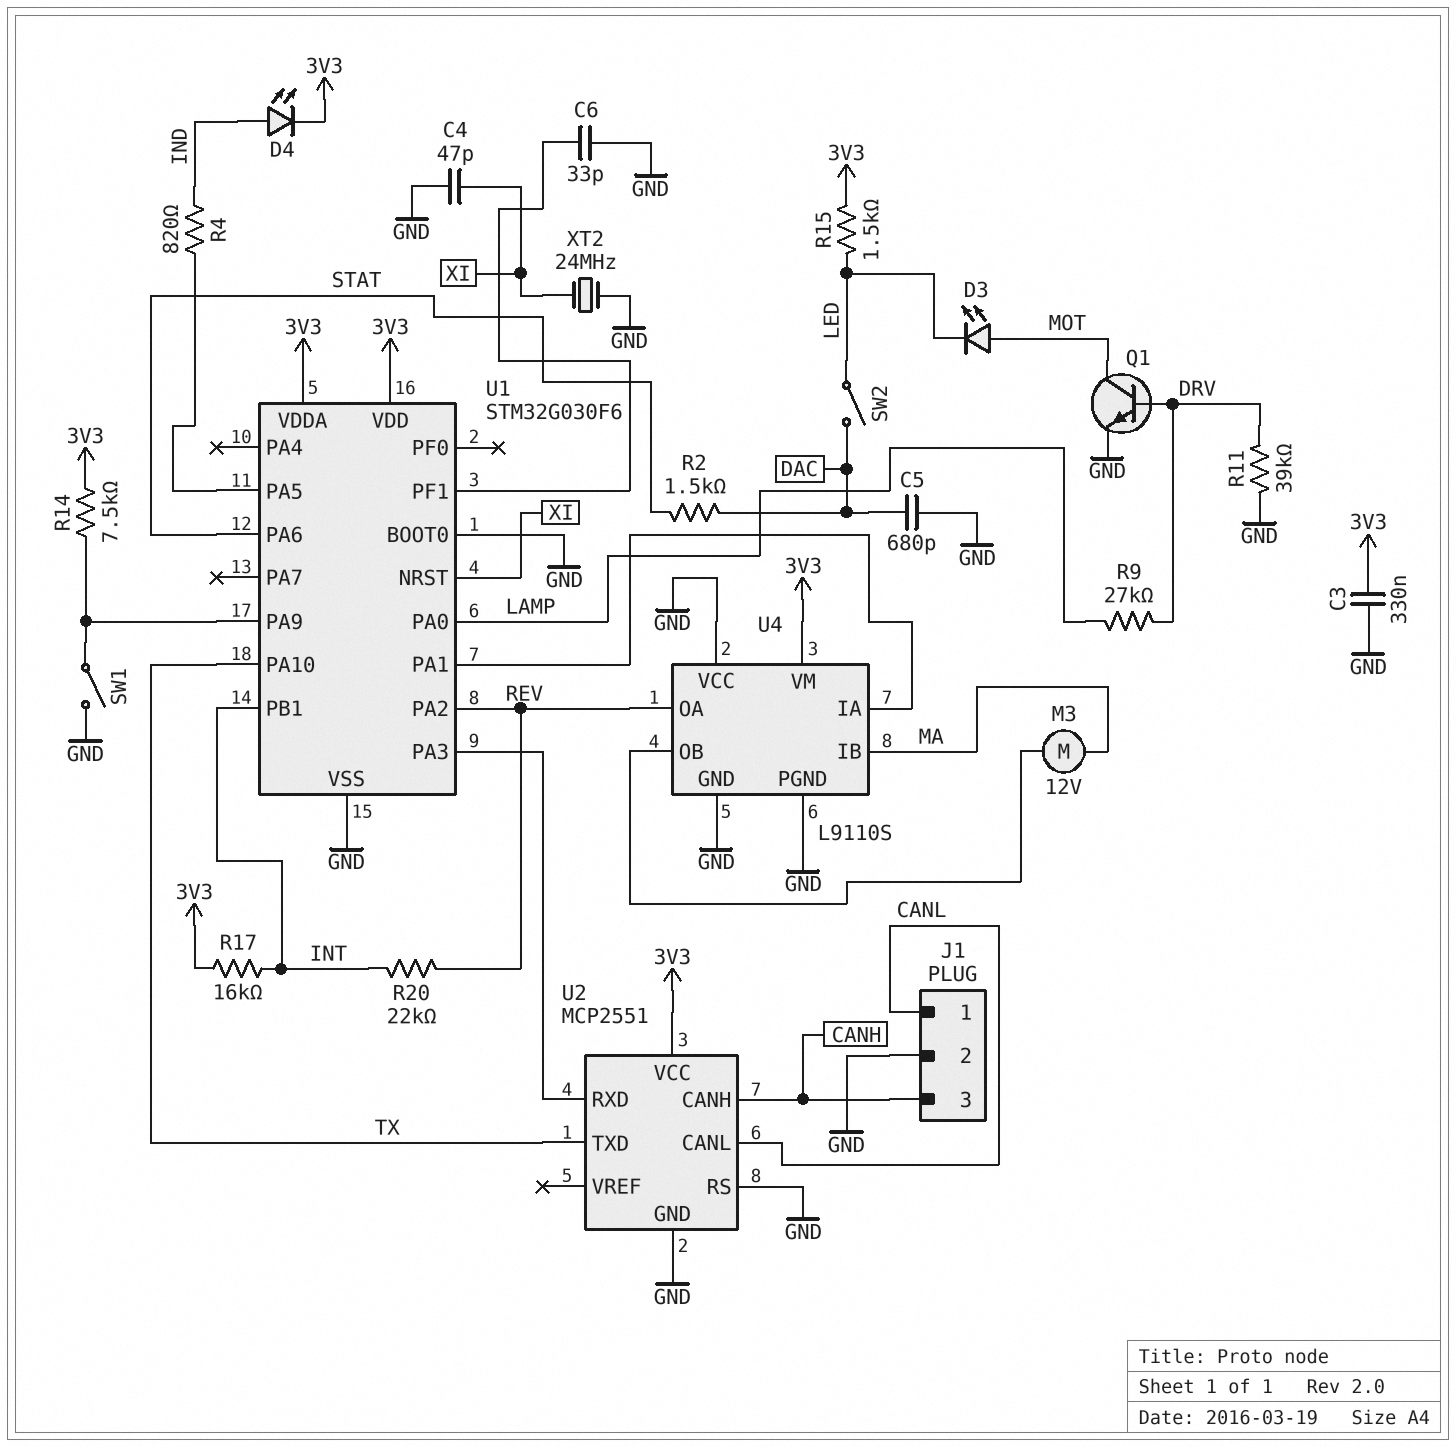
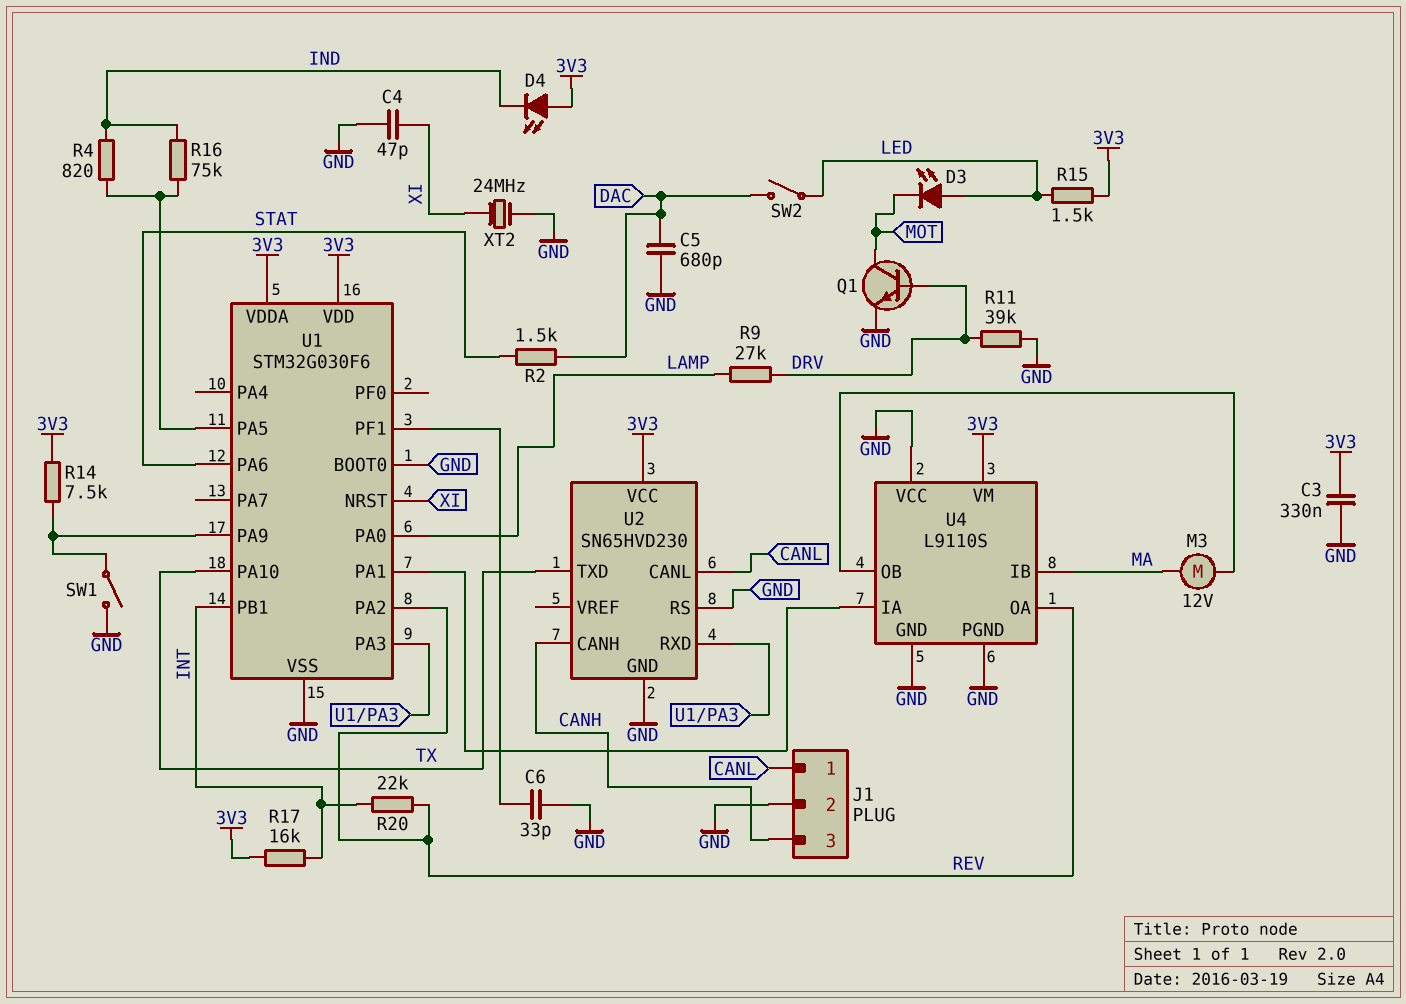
D3: LED (A MOT, K LED) -> LED (A LED, K MOT)
D4: LED (A IND, K 3V3) -> LED (A 3V3, K IND)
R16: none -> 75k (IND, U1/PA5)
U2: MCP2551 -> SN65HVD230

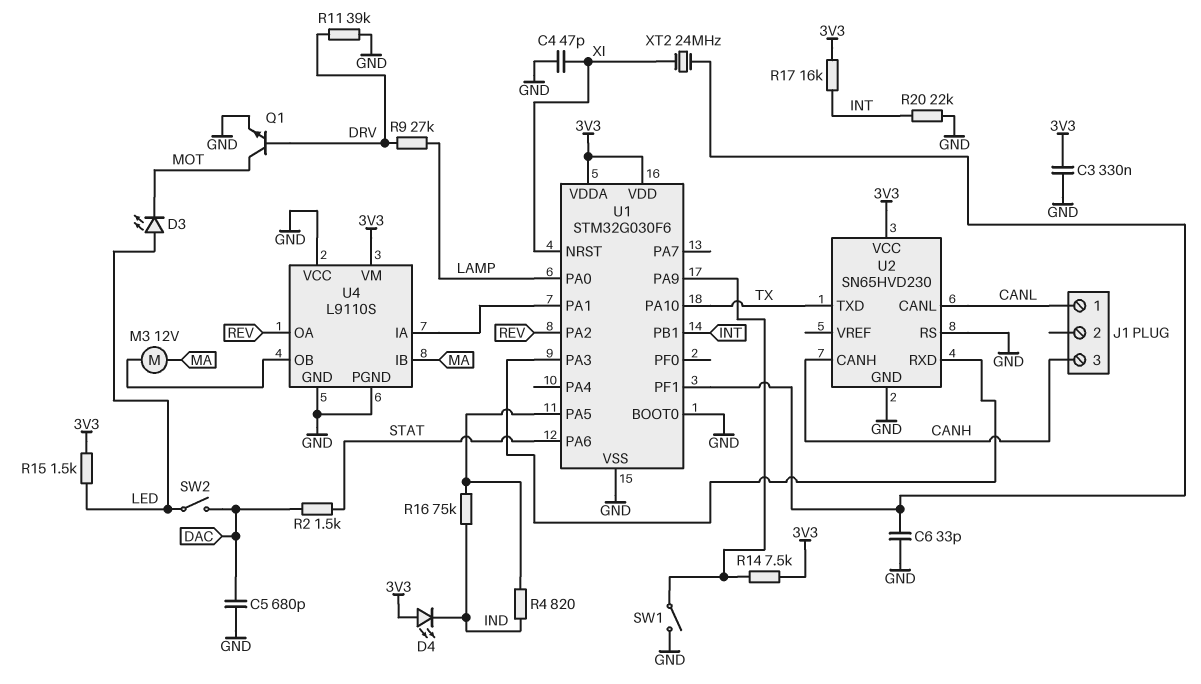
J1 pin 2: GND -> none
R20: 22k (INT, REV) -> 22k (GND, INT)
XT2: 24MHz (GND, XI) -> 24MHz (U1/PF1, XI)

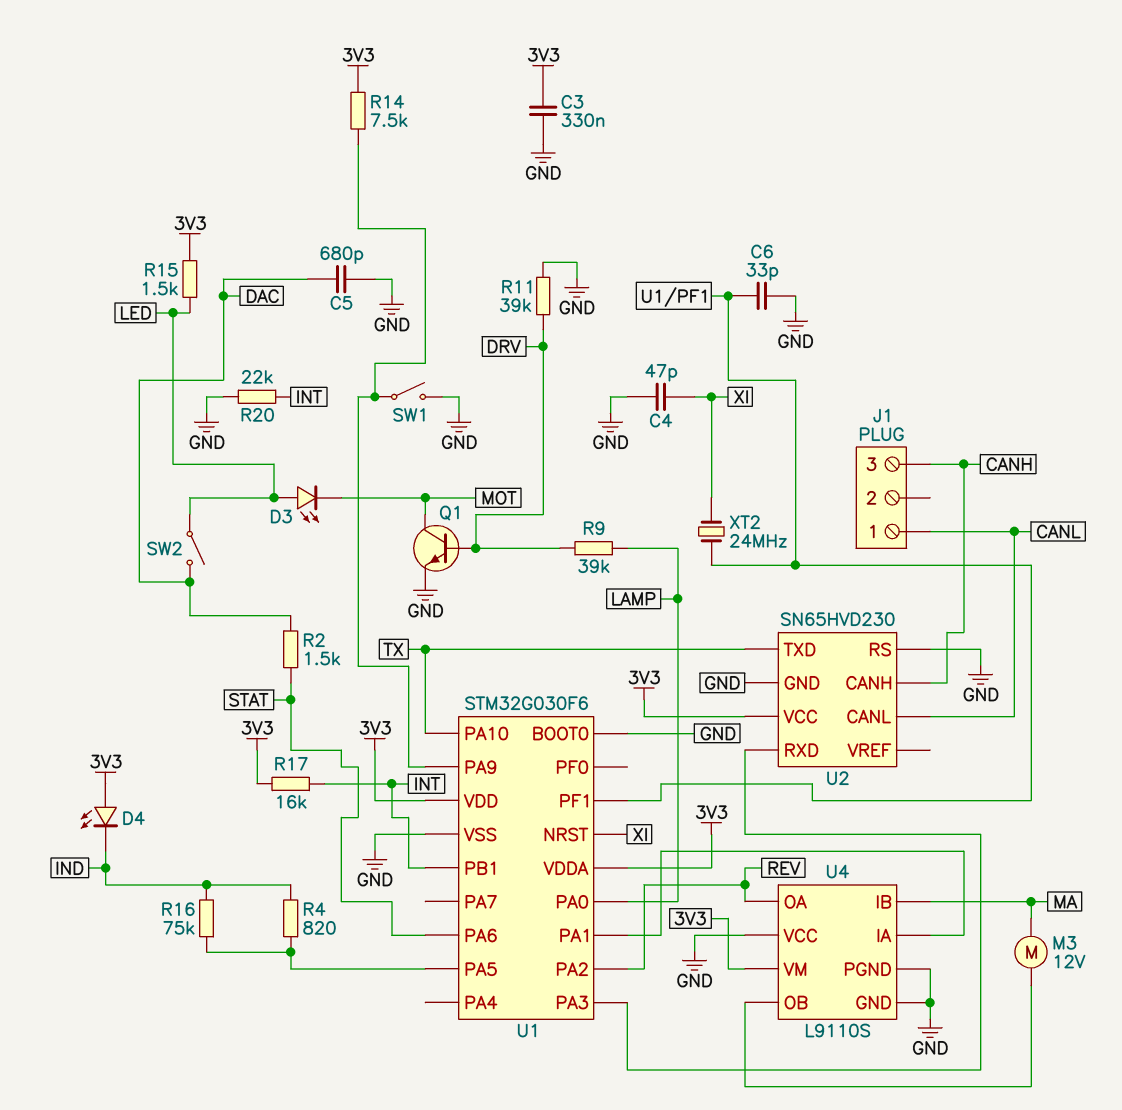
R9: 27k (DRV, LAMP) -> 39k (DRV, LAMP)

